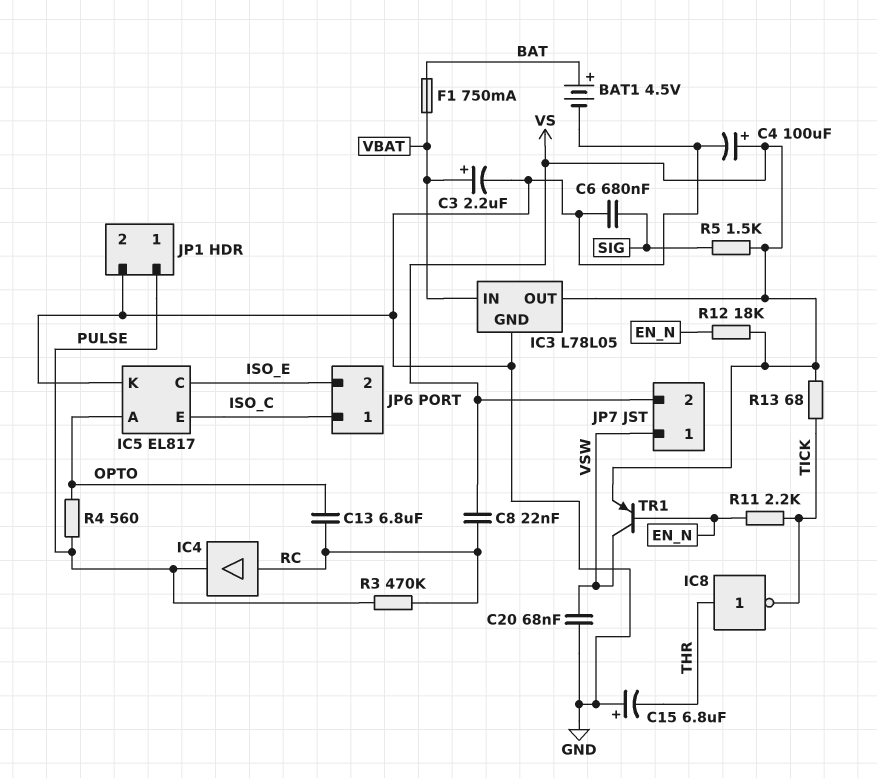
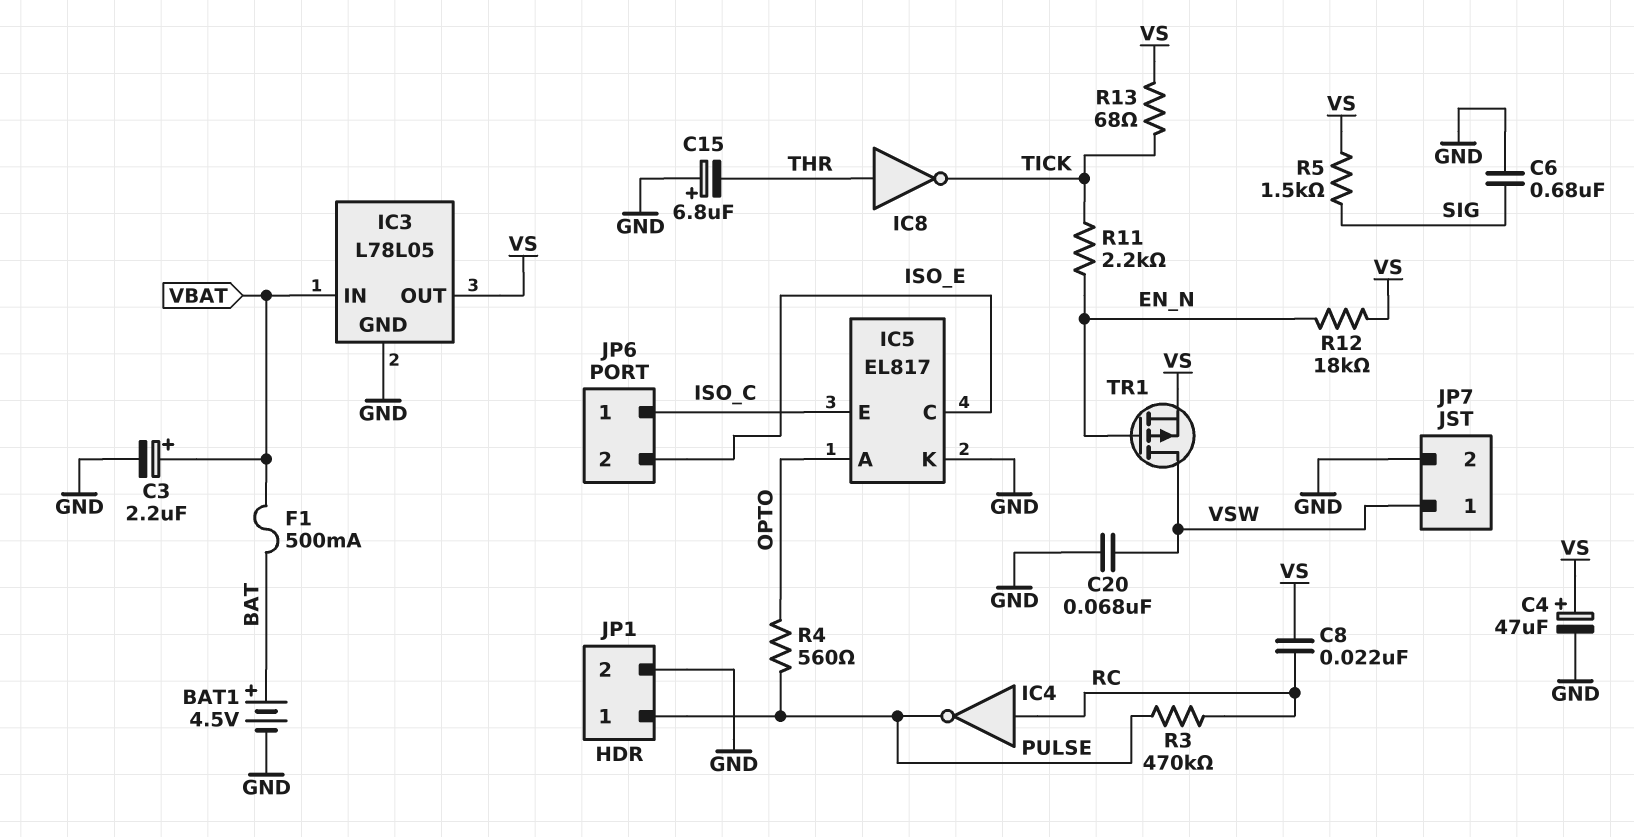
C4: 100uF (plus VS, minus GND) -> 47uF (plus VS, minus GND)
C13: 6.8uF (OPTO, RC) -> none
F1: 750mA (BAT, VBAT) -> 500mA (BAT, VBAT)
IC4: buffer (in RC, out PULSE) -> NOT (in RC, out PULSE)
JP7 pin 2: VS -> GND
TR1: PNP (B EN_N, C VSW, E VS) -> PMOS (G EN_N, D VSW, S VS)

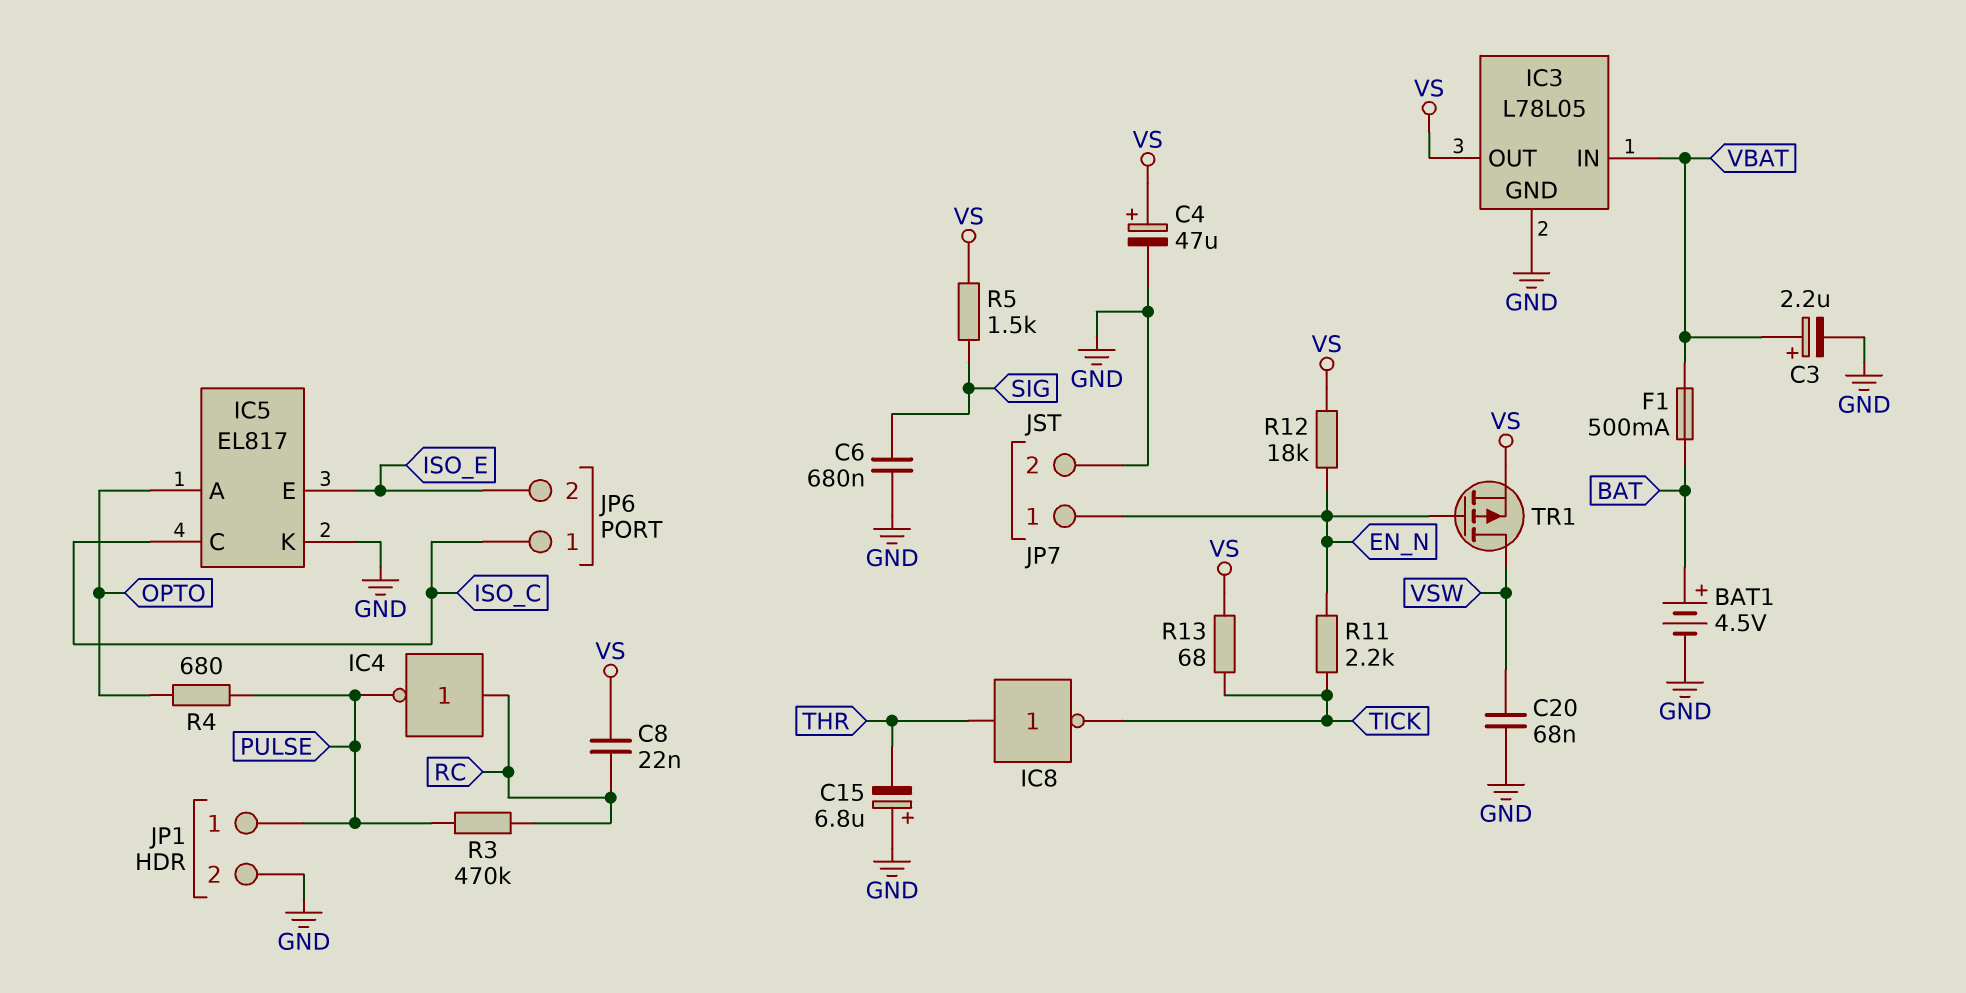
IC5 pin C: ISO_E -> ISO_C
IC5 pin E: ISO_C -> ISO_E
JP7 pin 1: VSW -> EN_N
R4: 560 (OPTO, PULSE) -> 680 (OPTO, PULSE)

